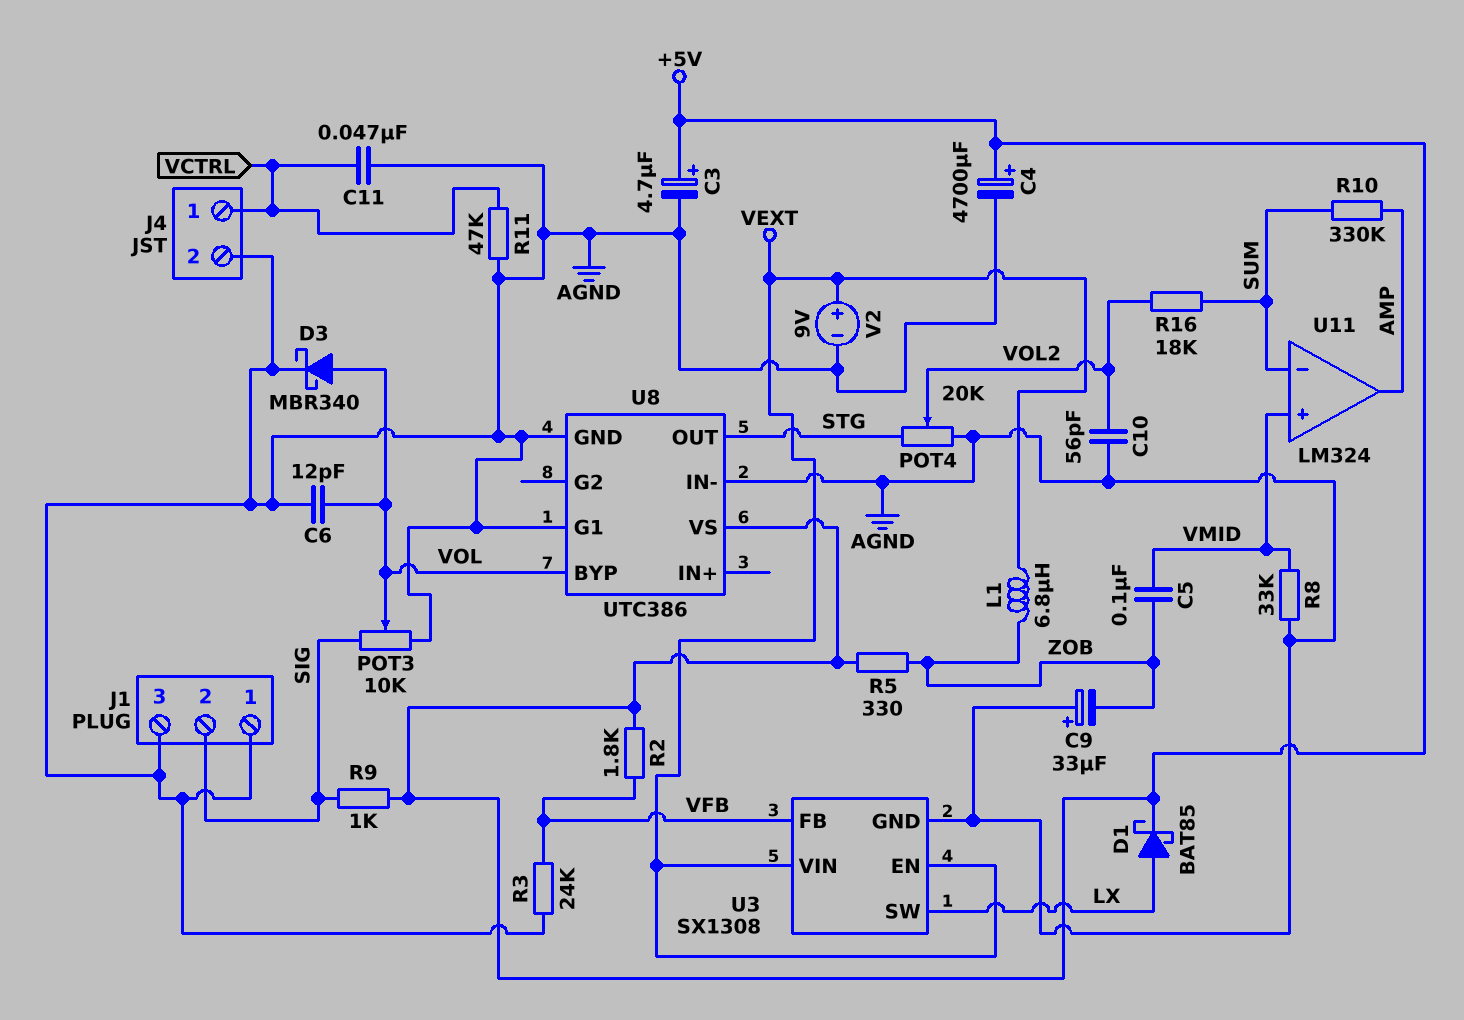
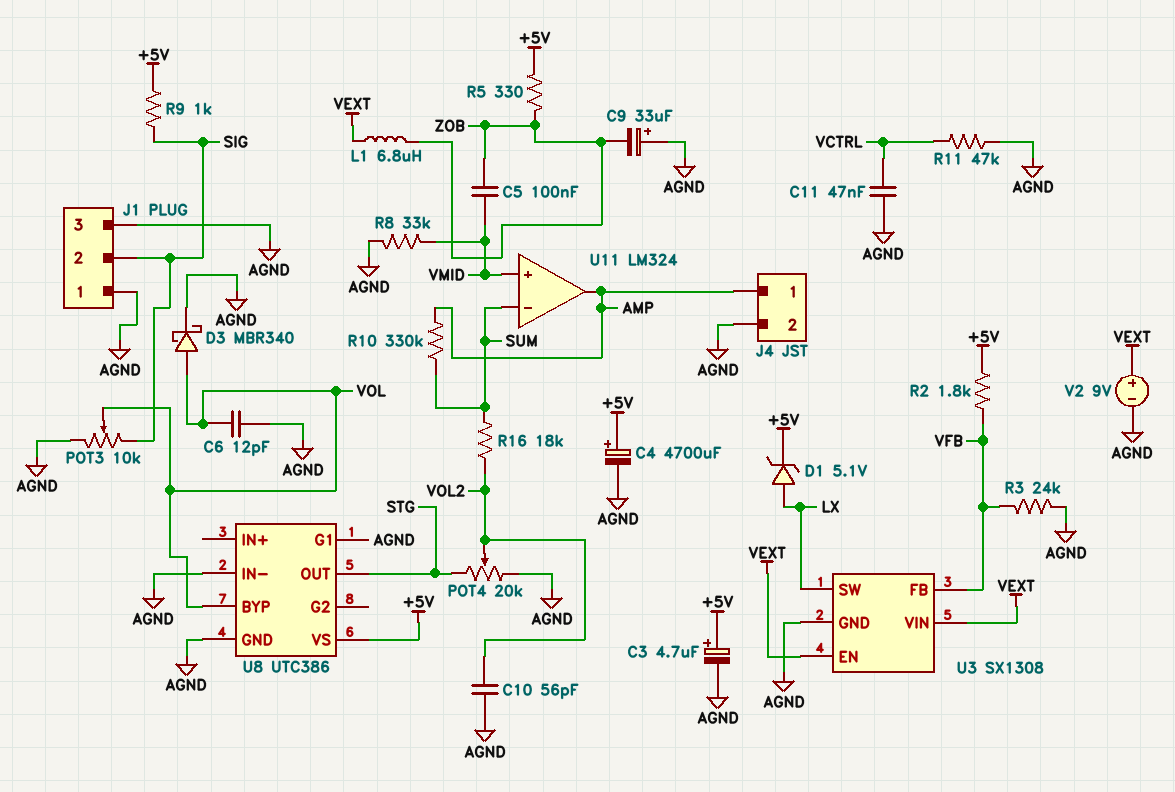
D1: schottky BAT85 (A LX, K +5V) -> zener 5.1V (A LX, K +5V)
J4 pin 1: VCTRL -> AMP

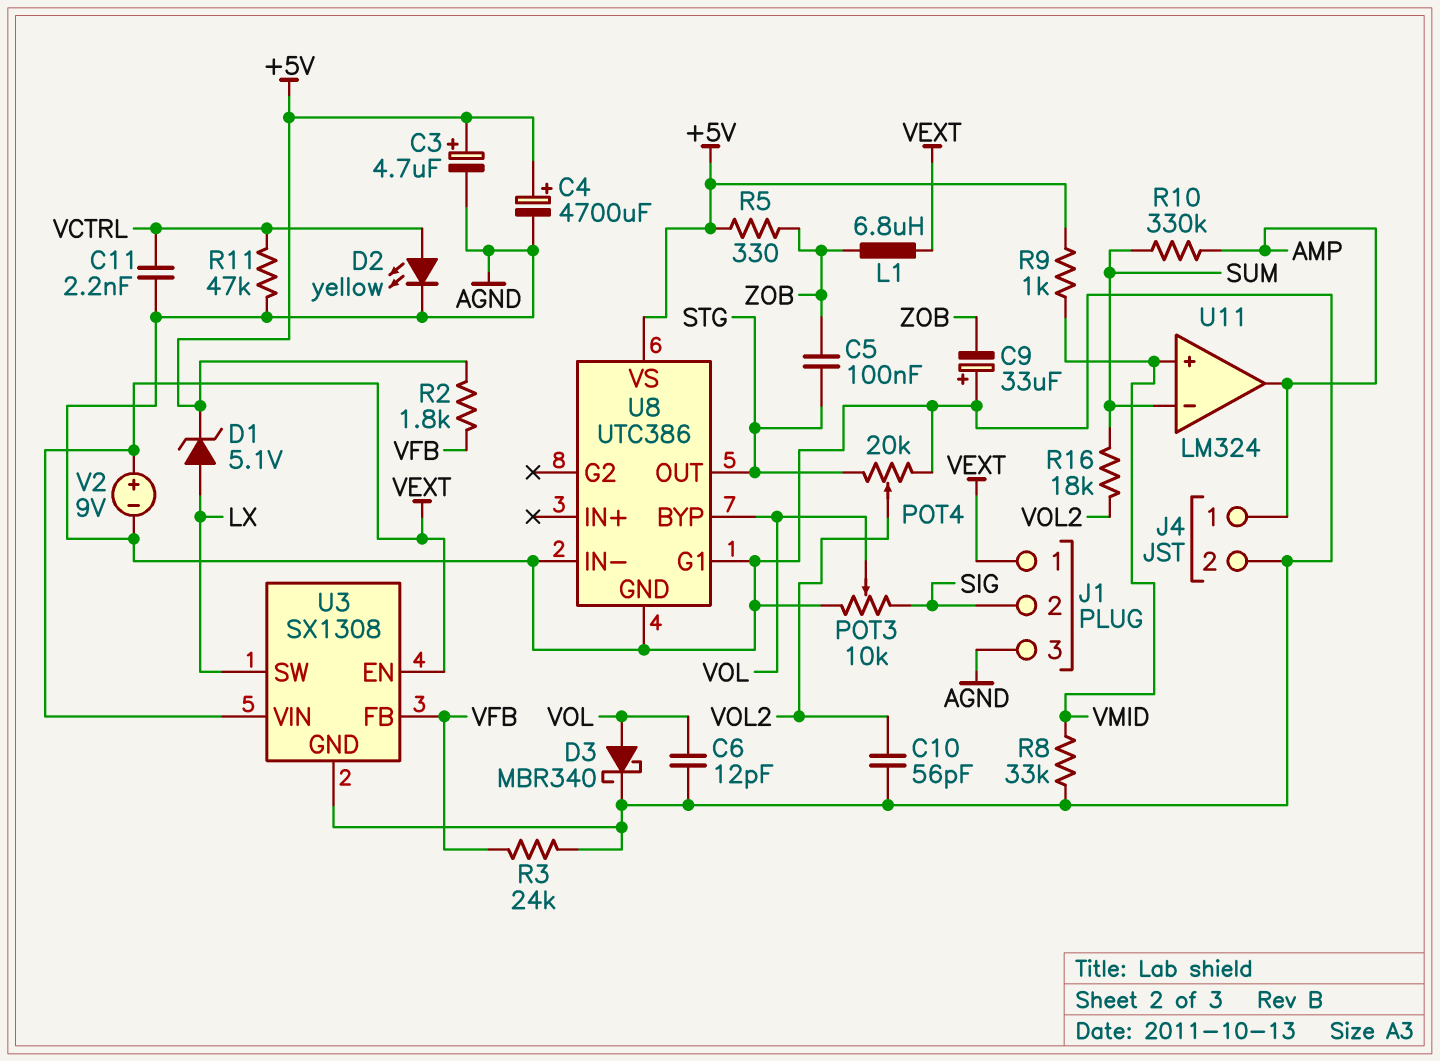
C5: 100nF (VMID, ZOB) -> 100nF (STG, ZOB)
C11: 47nF (AGND, VCTRL) -> 2.2nF (AGND, VCTRL)
D2: none -> LED yellow (A VCTRL, K AGND)
J1 pin 1: AGND -> VEXT
R9: 1k (+5V, SIG) -> 1k (+5V, VMID)

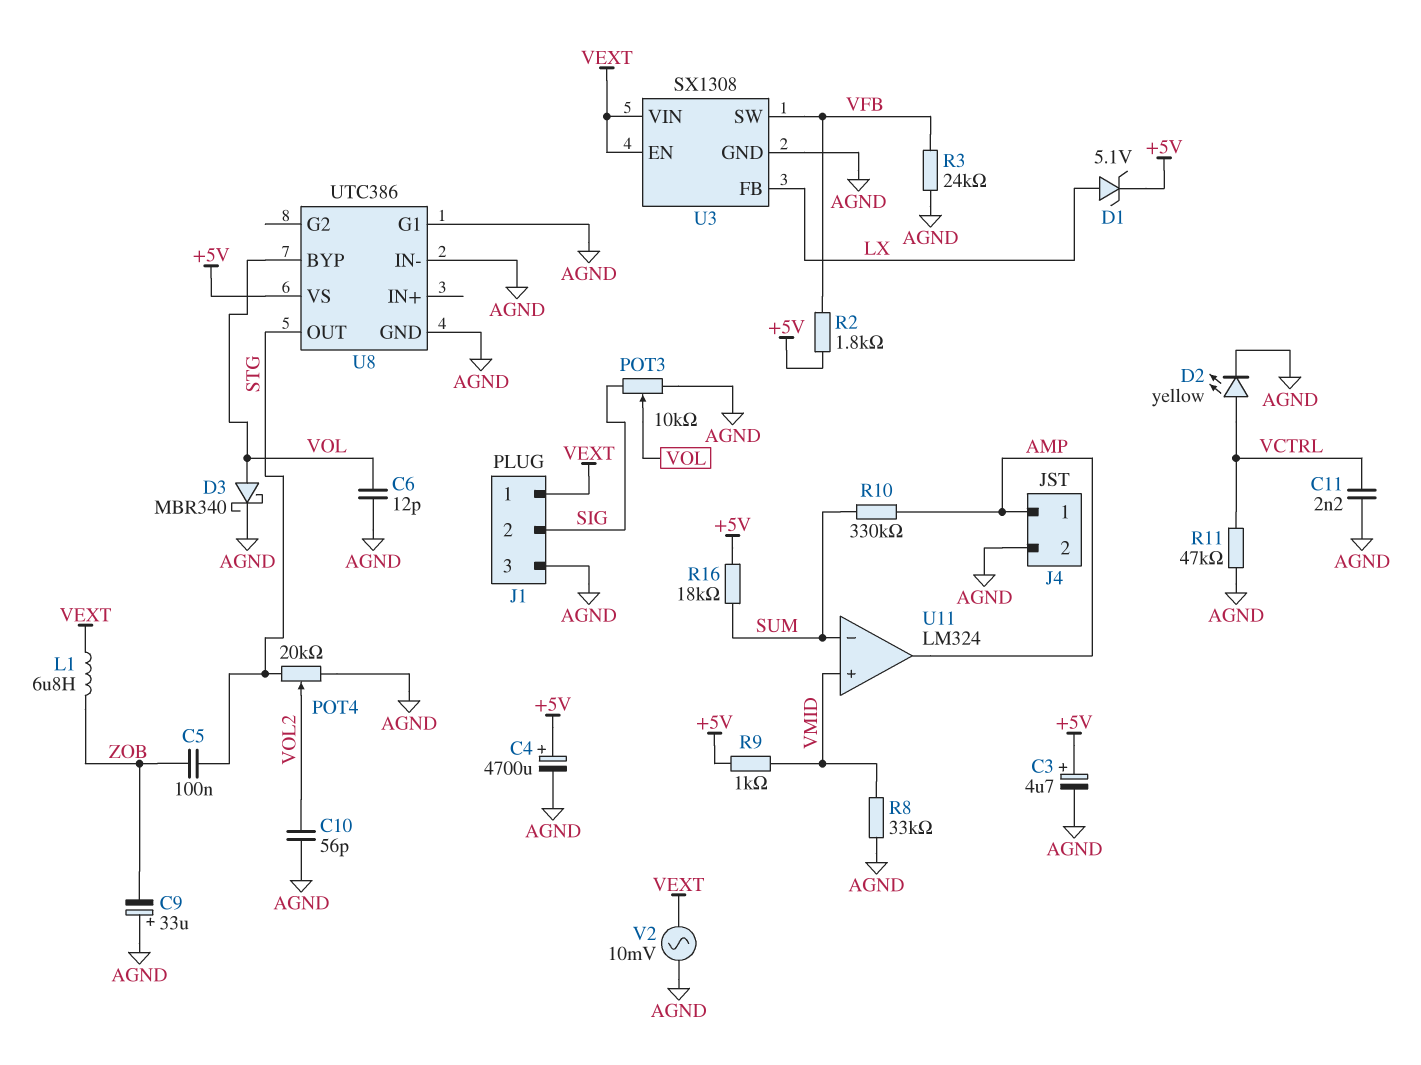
R5: 330 (+5V, ZOB) -> none
R16: 18k (SUM, VOL2) -> 18k (+5V, SUM)
U3 pin FB: VFB -> LX
U3 pin SW: LX -> VFB
V2: 9V (plus VEXT, minus AGND) -> AC 10mV (AGND, VEXT)

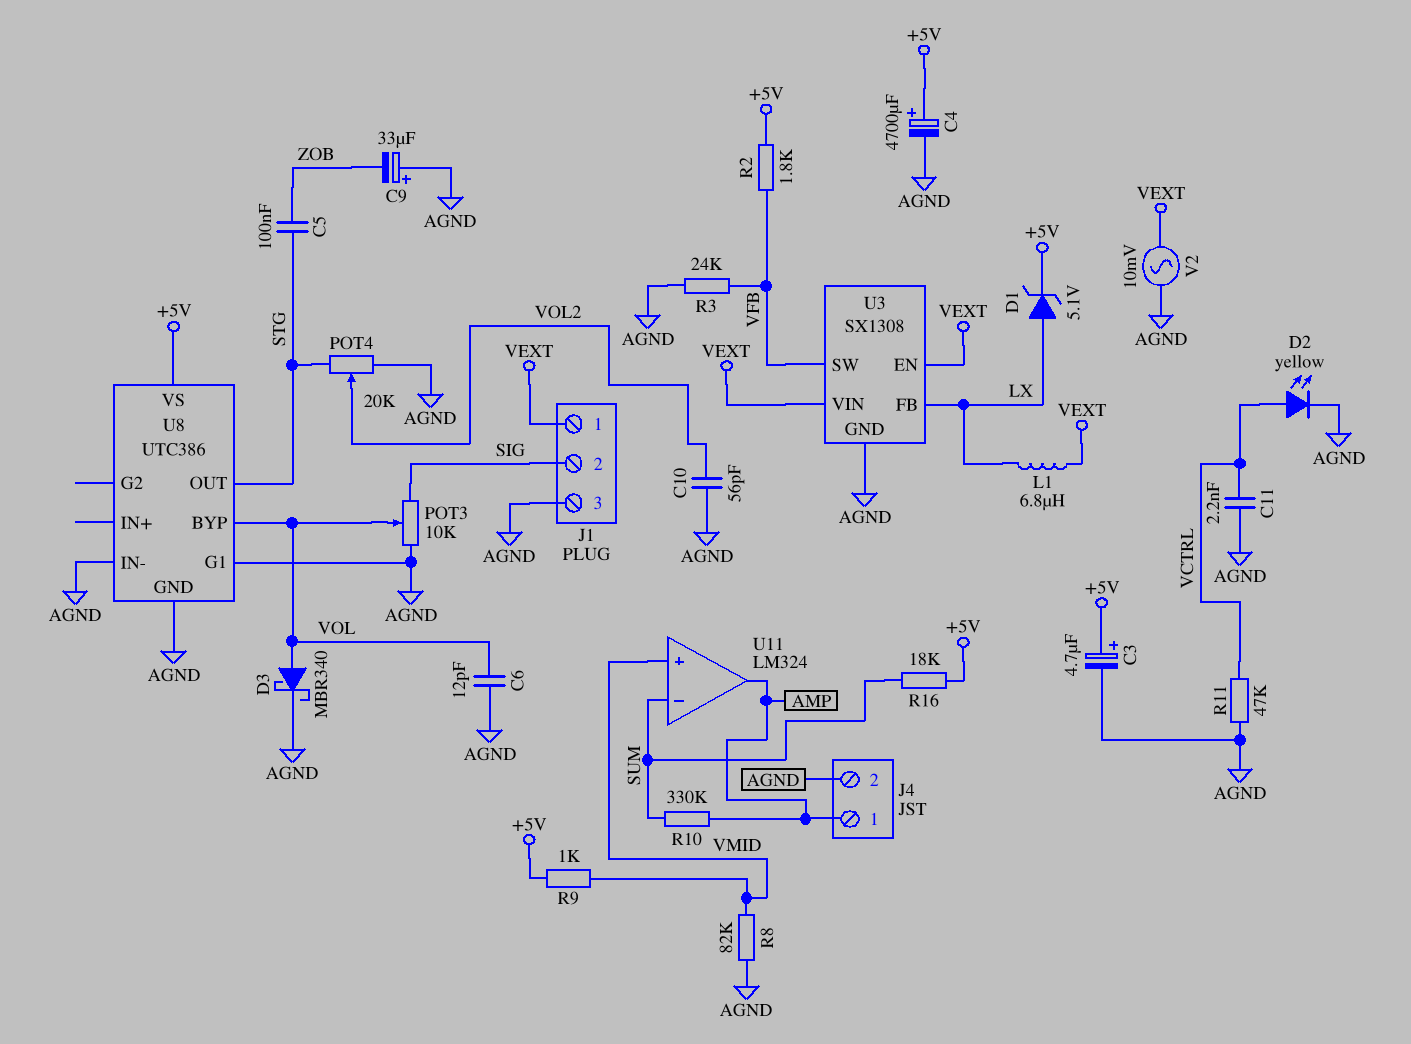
L1: 6.8uH (VEXT, ZOB) -> 6.8uH (LX, VEXT)
R8: 33k (AGND, VMID) -> 82k (AGND, VMID)

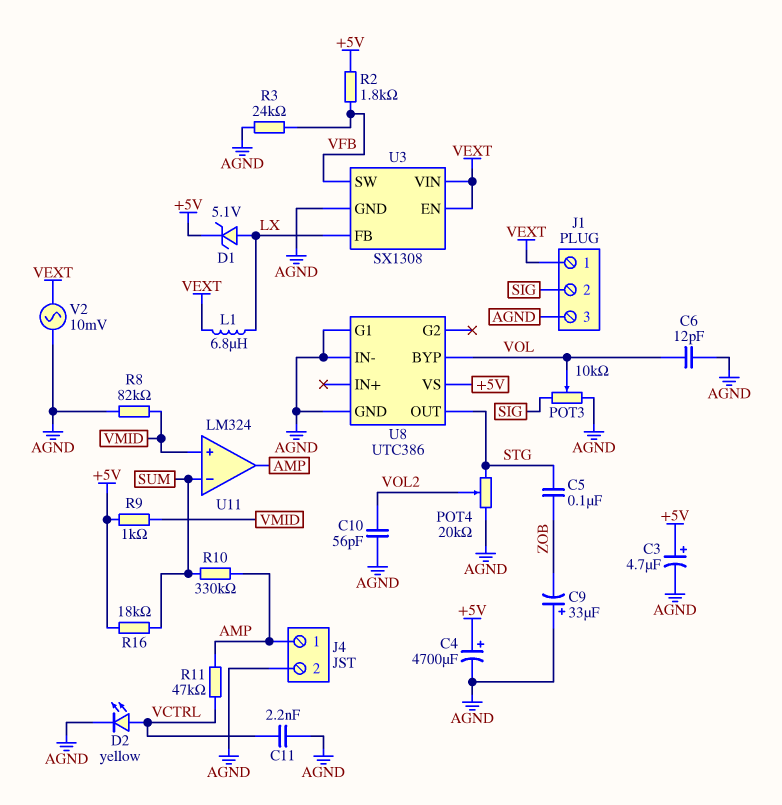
D3: schottky MBR340 (A VOL, K AGND) -> none
R11: 47k (AGND, VCTRL) -> 47k (AMP, VCTRL)

